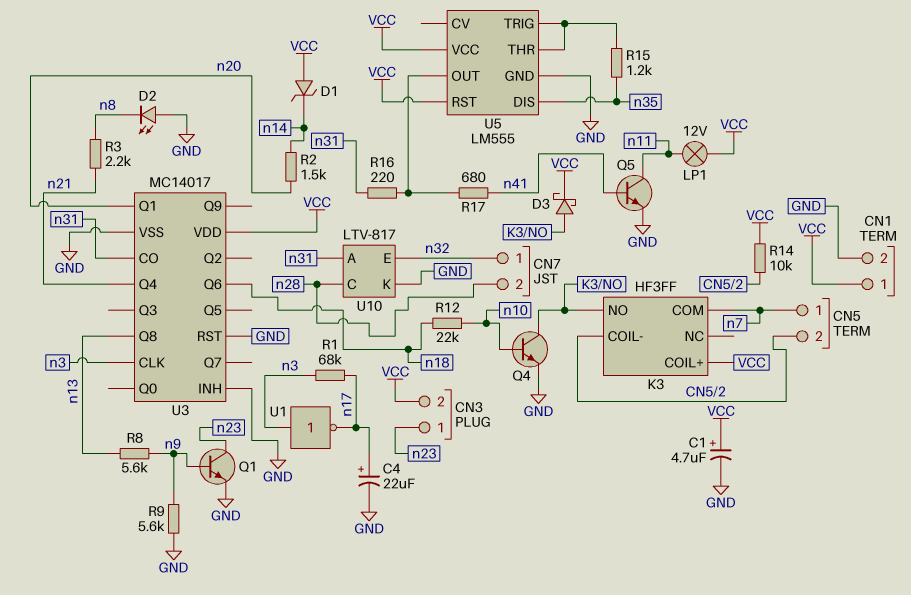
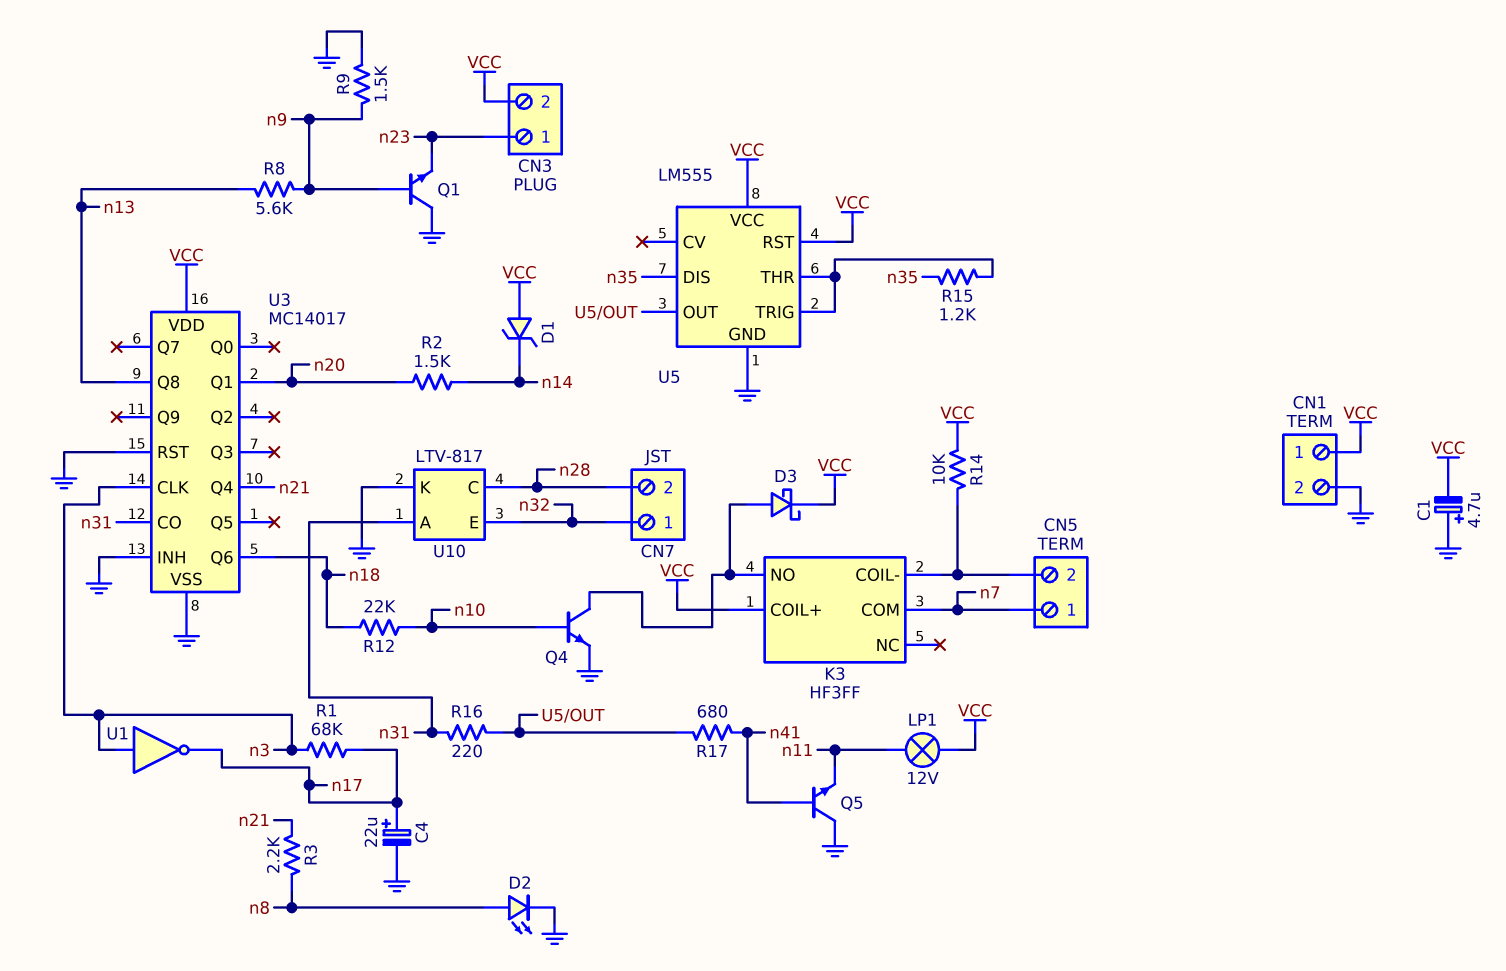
C1: 4.7uF (plus VCC, minus GND) -> 4.7uF (plus GND, minus VCC)
D2: LED (A GND, K n8) -> LED (A n8, K GND)
Q1: NPN (B n9, C n23, E GND) -> NPN (B n9, C GND, E n23)
Q5: NPN (B n41, C n11, E GND) -> NPN (B n41, C GND, E n11)
R9: 5.6k (GND, n9) -> 1.5k (GND, n9)

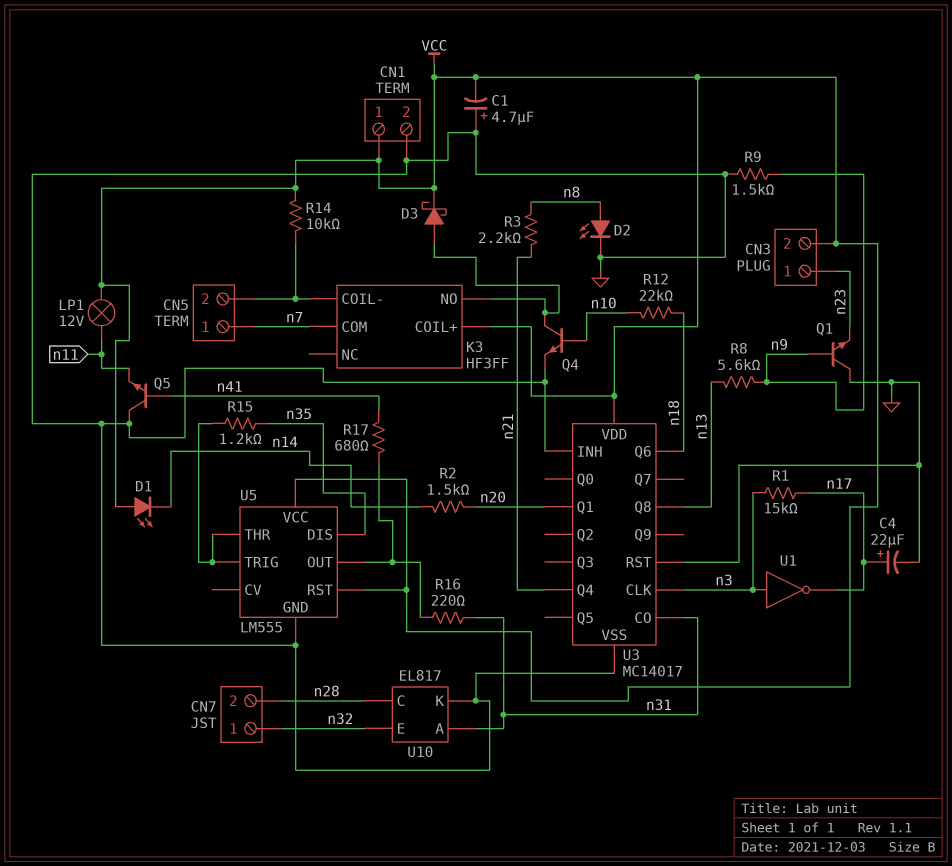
D1: zener (A VCC, K n14) -> LED (A VCC, K n14)
R1: 68k (n3, n17) -> 15k (n3, n17)
U10: LTV-817 -> EL817

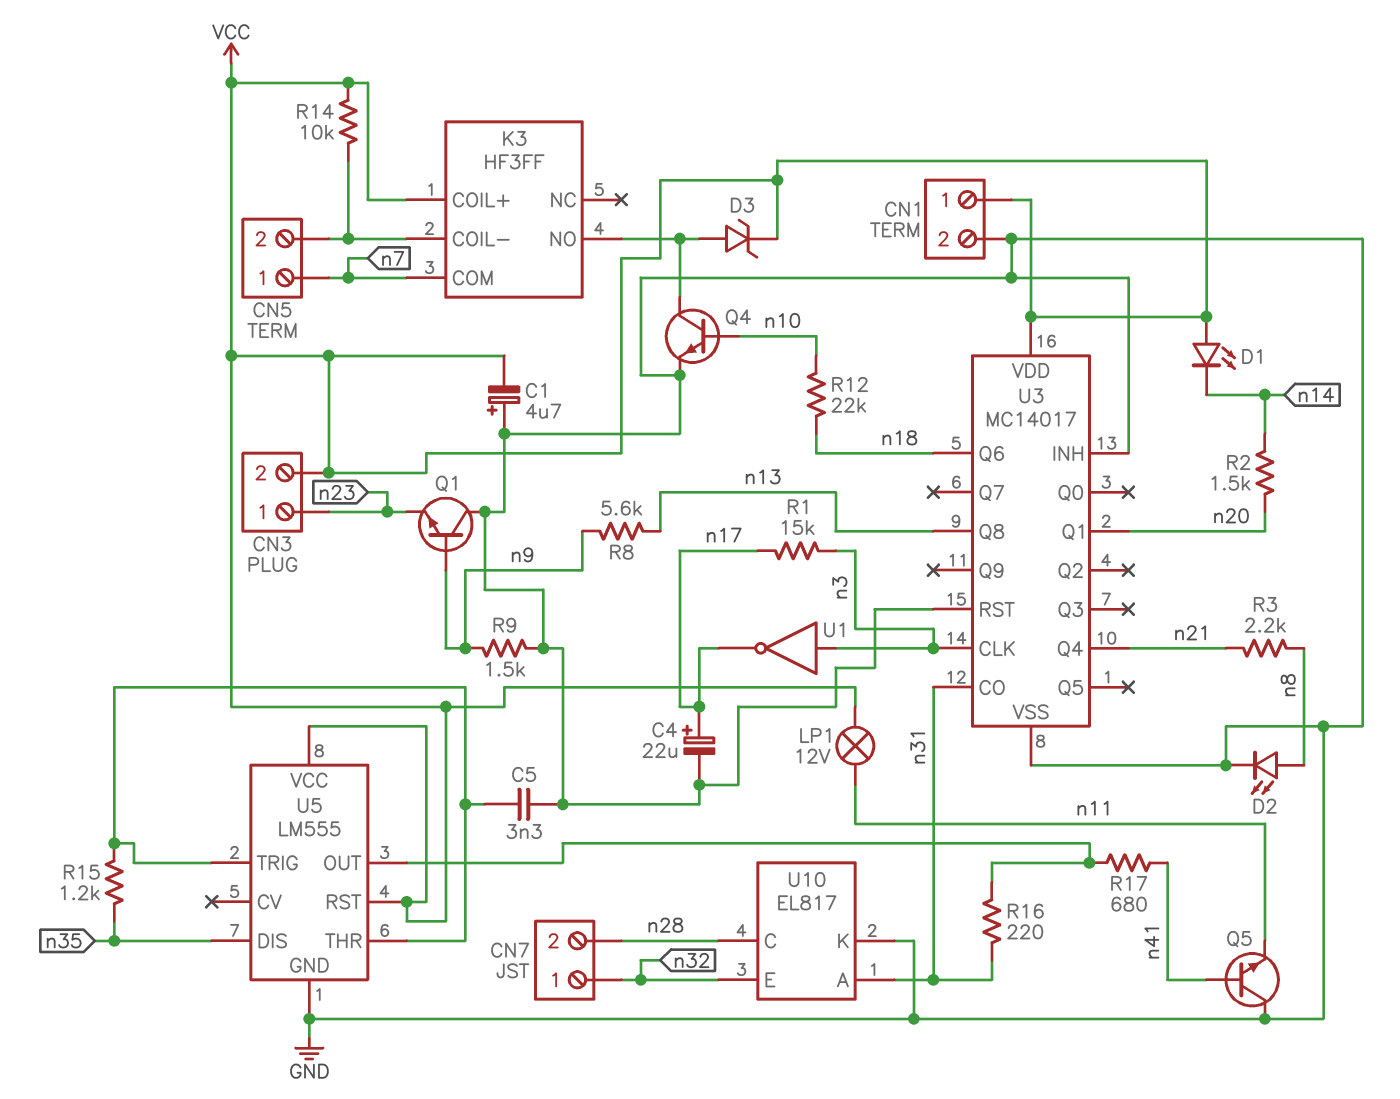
C5: none -> 3.3nF (GND, U5/THR)
D3: schottky (A K3/NO, K VCC) -> zener (A K3/NO, K VCC)

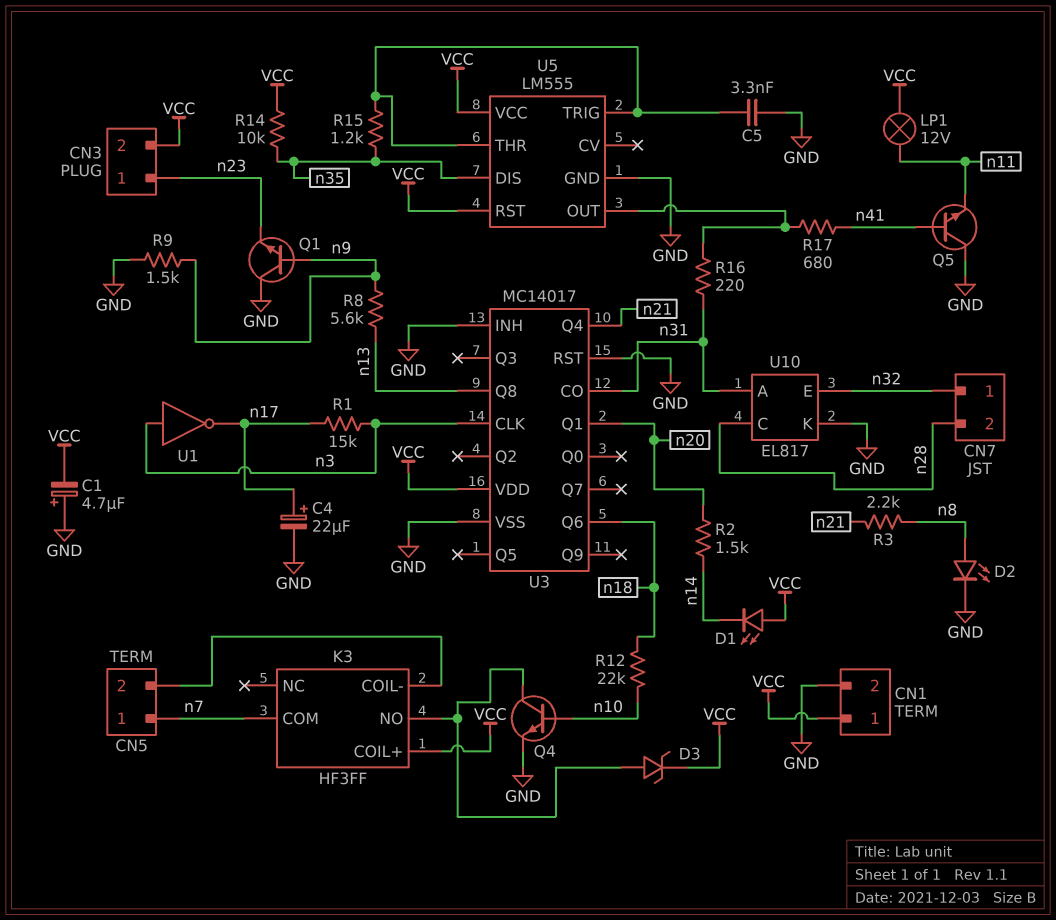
R14: 10k (CN5/2, VCC) -> 10k (VCC, n35)

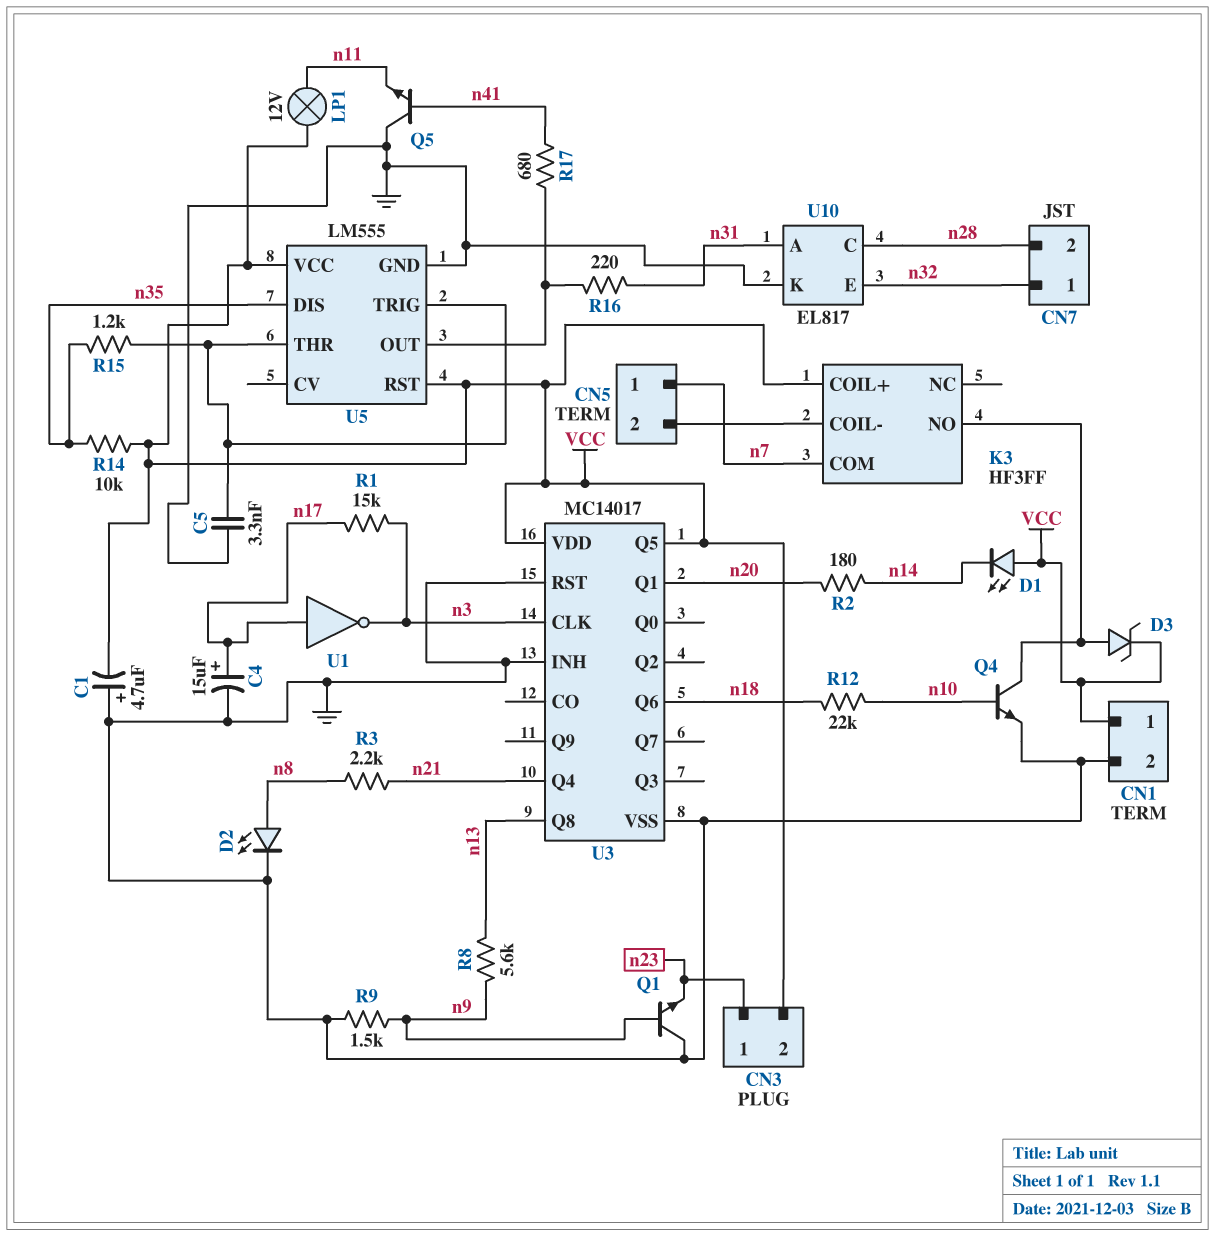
C4: 22uF (plus n17, minus GND) -> 15uF (plus n17, minus GND)
R2: 1.5k (n14, n20) -> 180 (n14, n20)
U1: NOT (in n3, out n17) -> NOT (in n17, out n3)
U3 pin CO: n31 -> none
U3 pin Q5: none -> VCC

